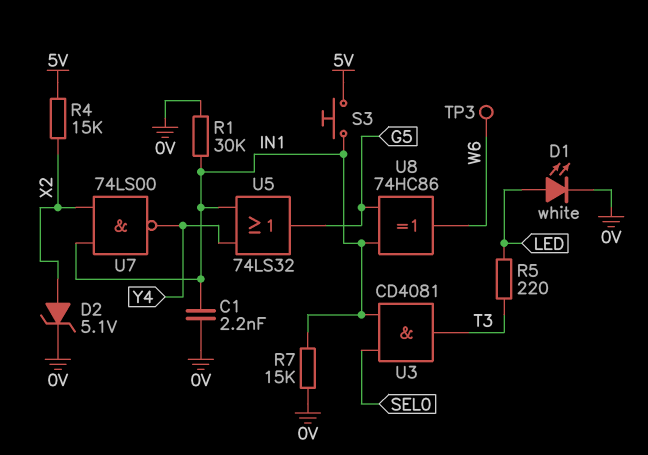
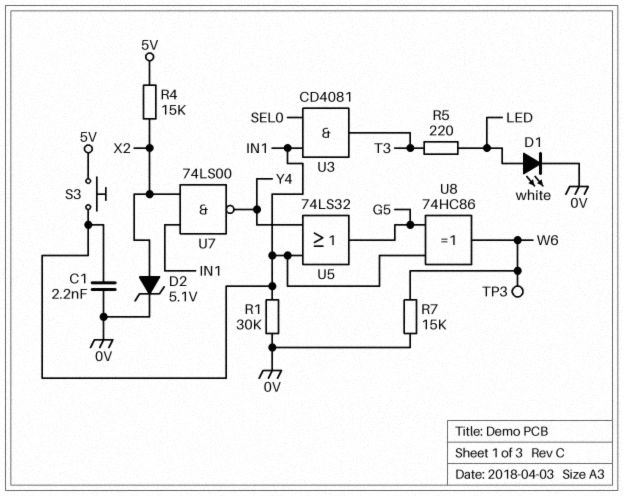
R7: 15k (0V, IN1) -> 15k (0V, W6)

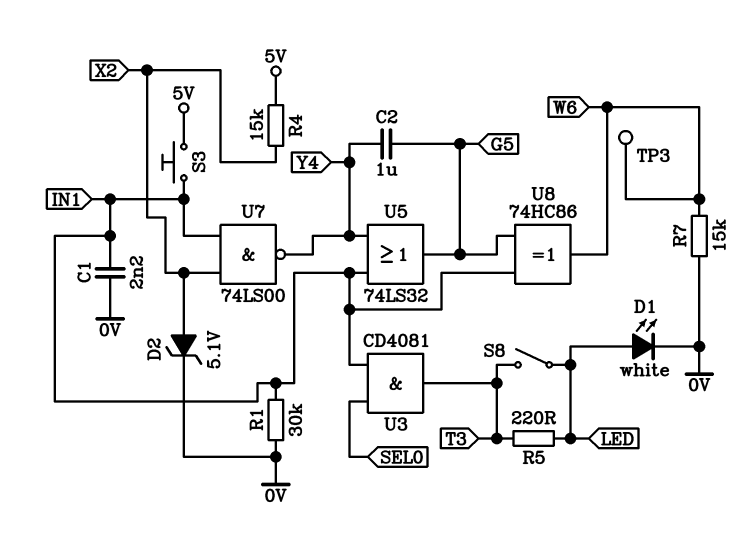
C2: none -> 1uF (G5, Y4)
S8: none -> switch (LED, T3)

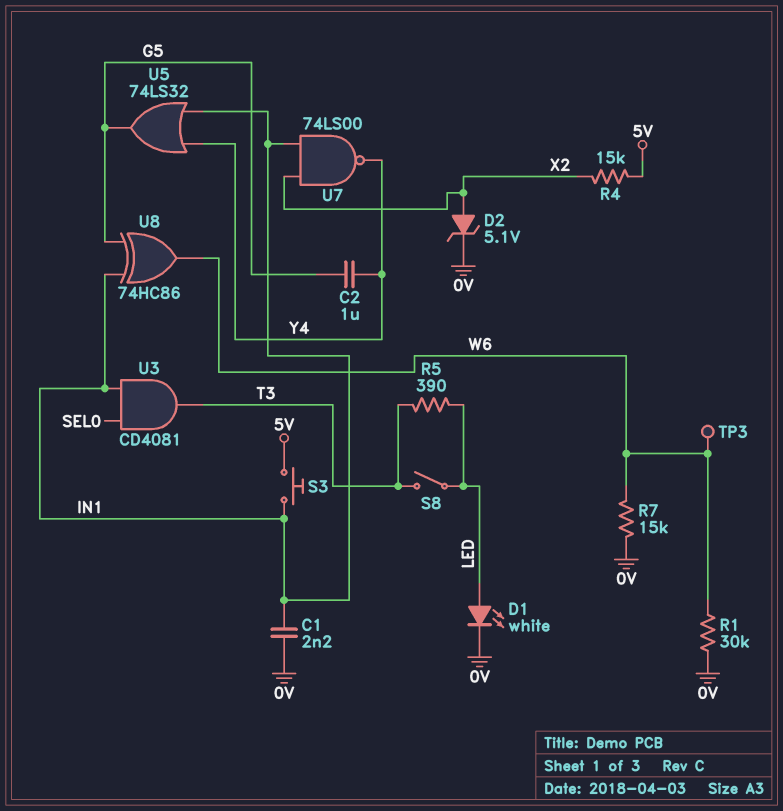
R1: 30k (0V, IN1) -> 30k (0V, W6)
R5: 220 (LED, T3) -> 390 (LED, T3)

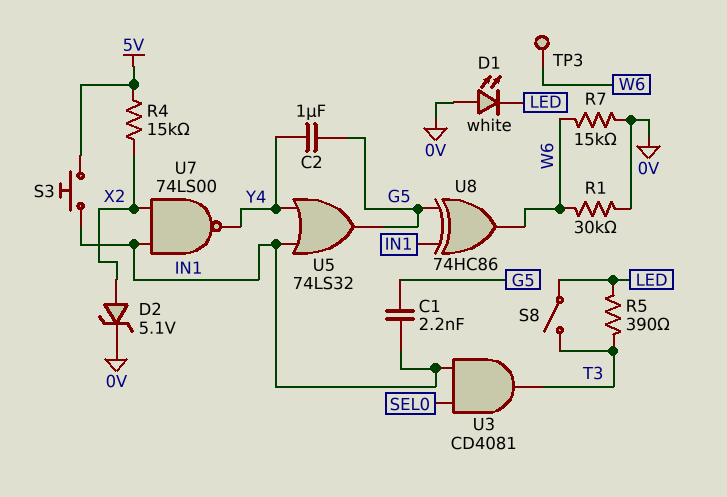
C1: 2.2nF (0V, IN1) -> 2.2nF (G5, IN1)
D1: LED white (A LED, K 0V) -> LED white (A 0V, K LED)

